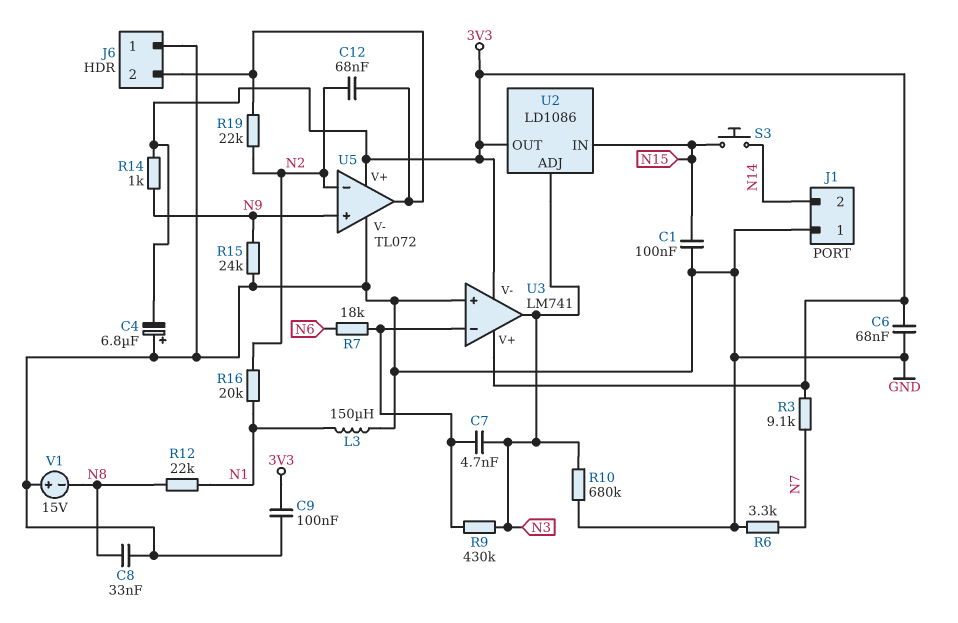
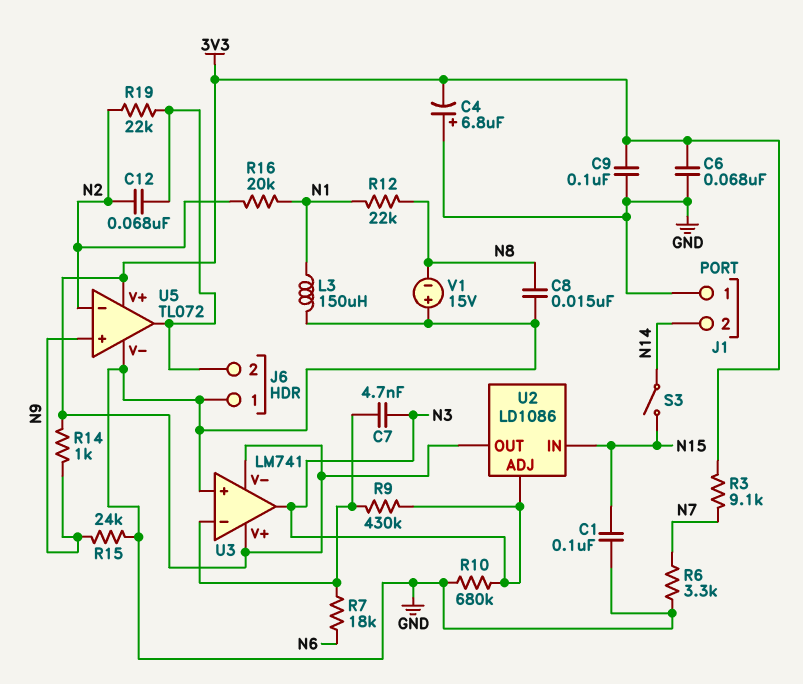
C8: 33nF (GND, N8) -> 15nF (GND, N8)
S3: button (N14, N15) -> switch (N14, N15)

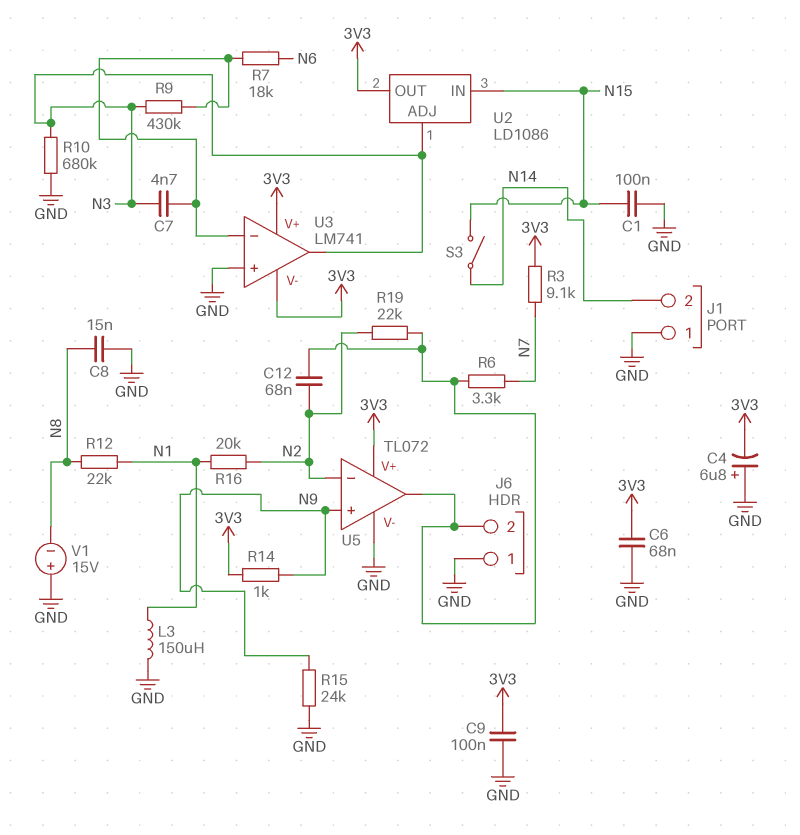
R6: 3.3k (GND, N7) -> 3.3k (J6/2, N7)

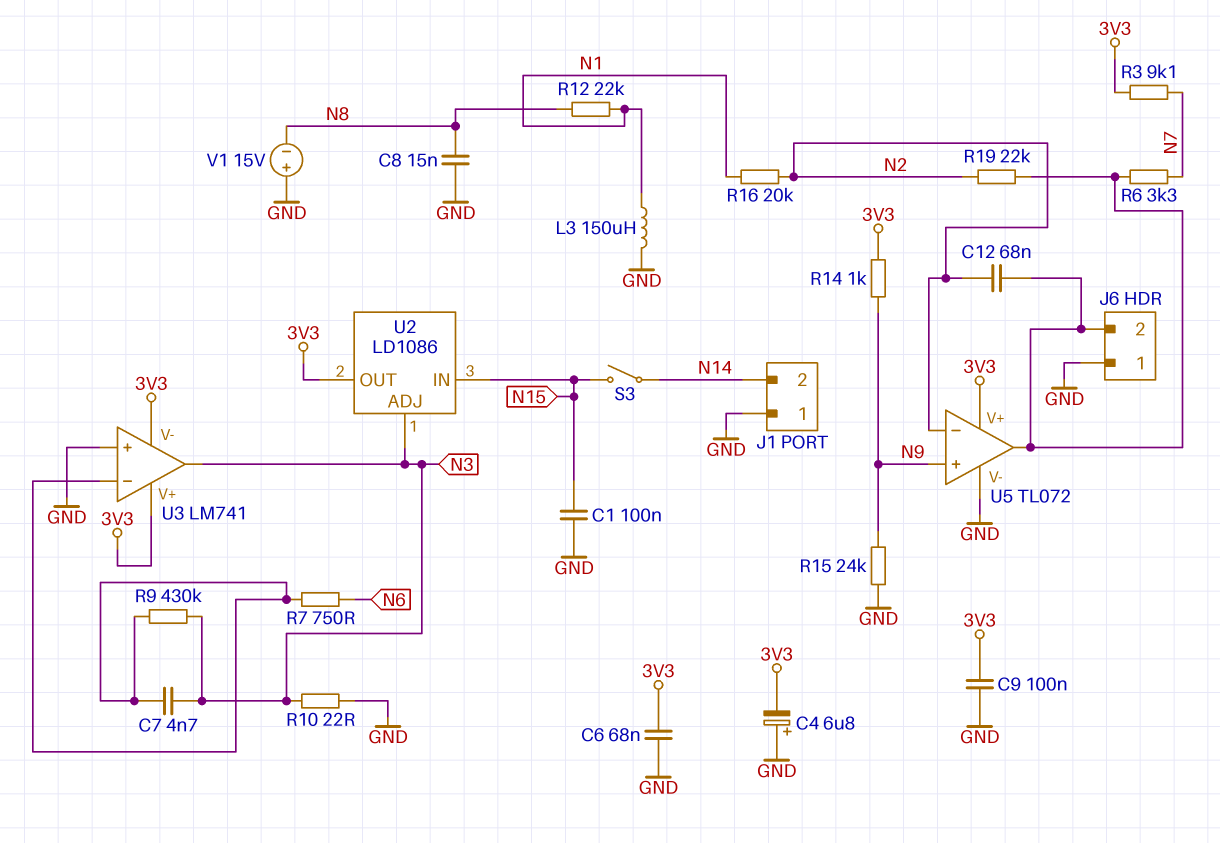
R7: 18k (N6, U3/in-) -> 750 (N6, U3/in-)
R10: 680k (GND, N3) -> 22 (GND, N3)

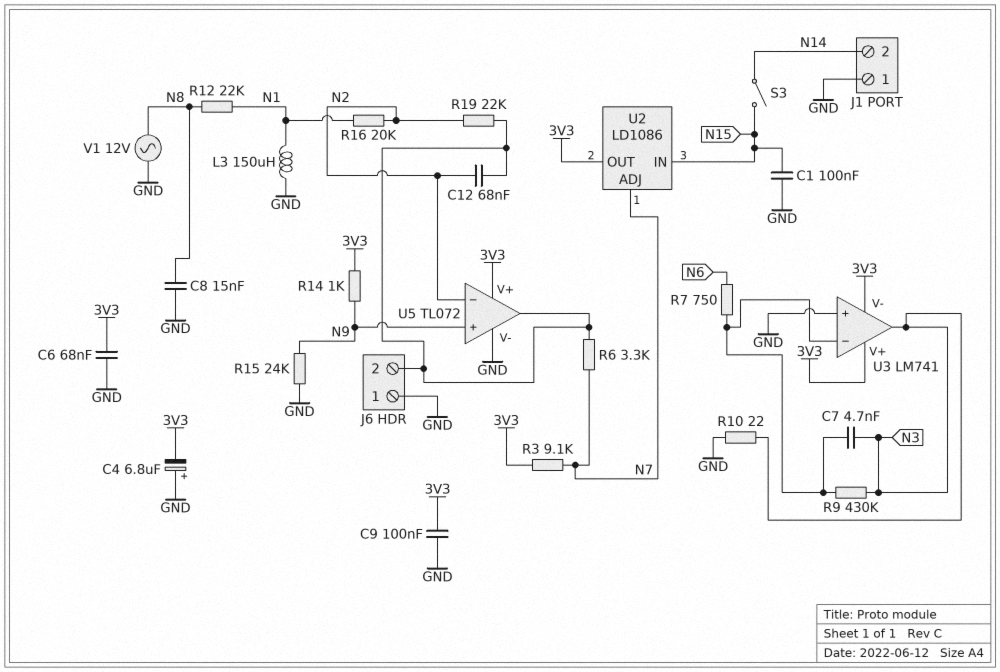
U2 pin ADJ: N3 -> N7
V1: 15V (plus GND, minus N8) -> AC 12V (GND, N8)

